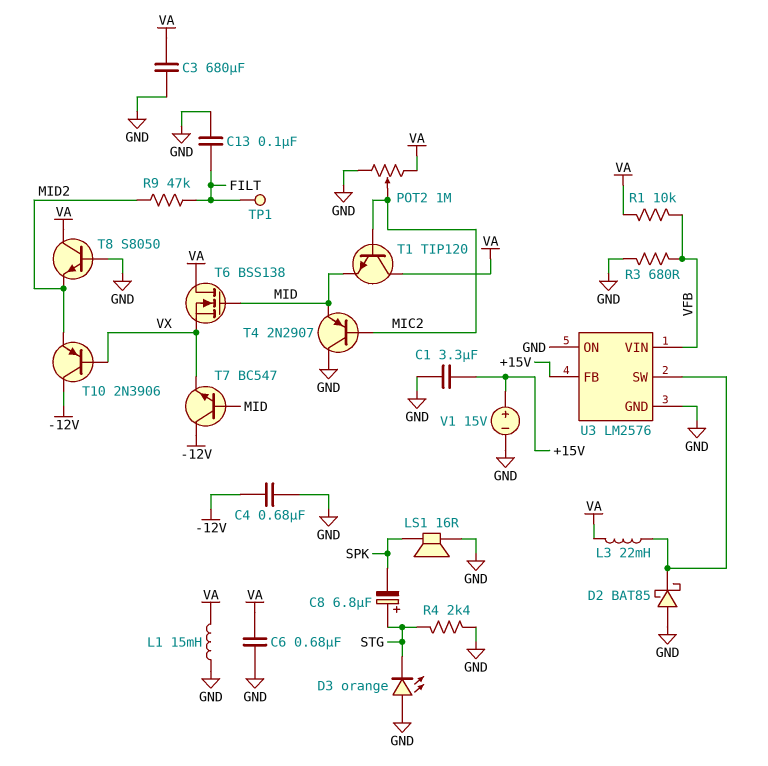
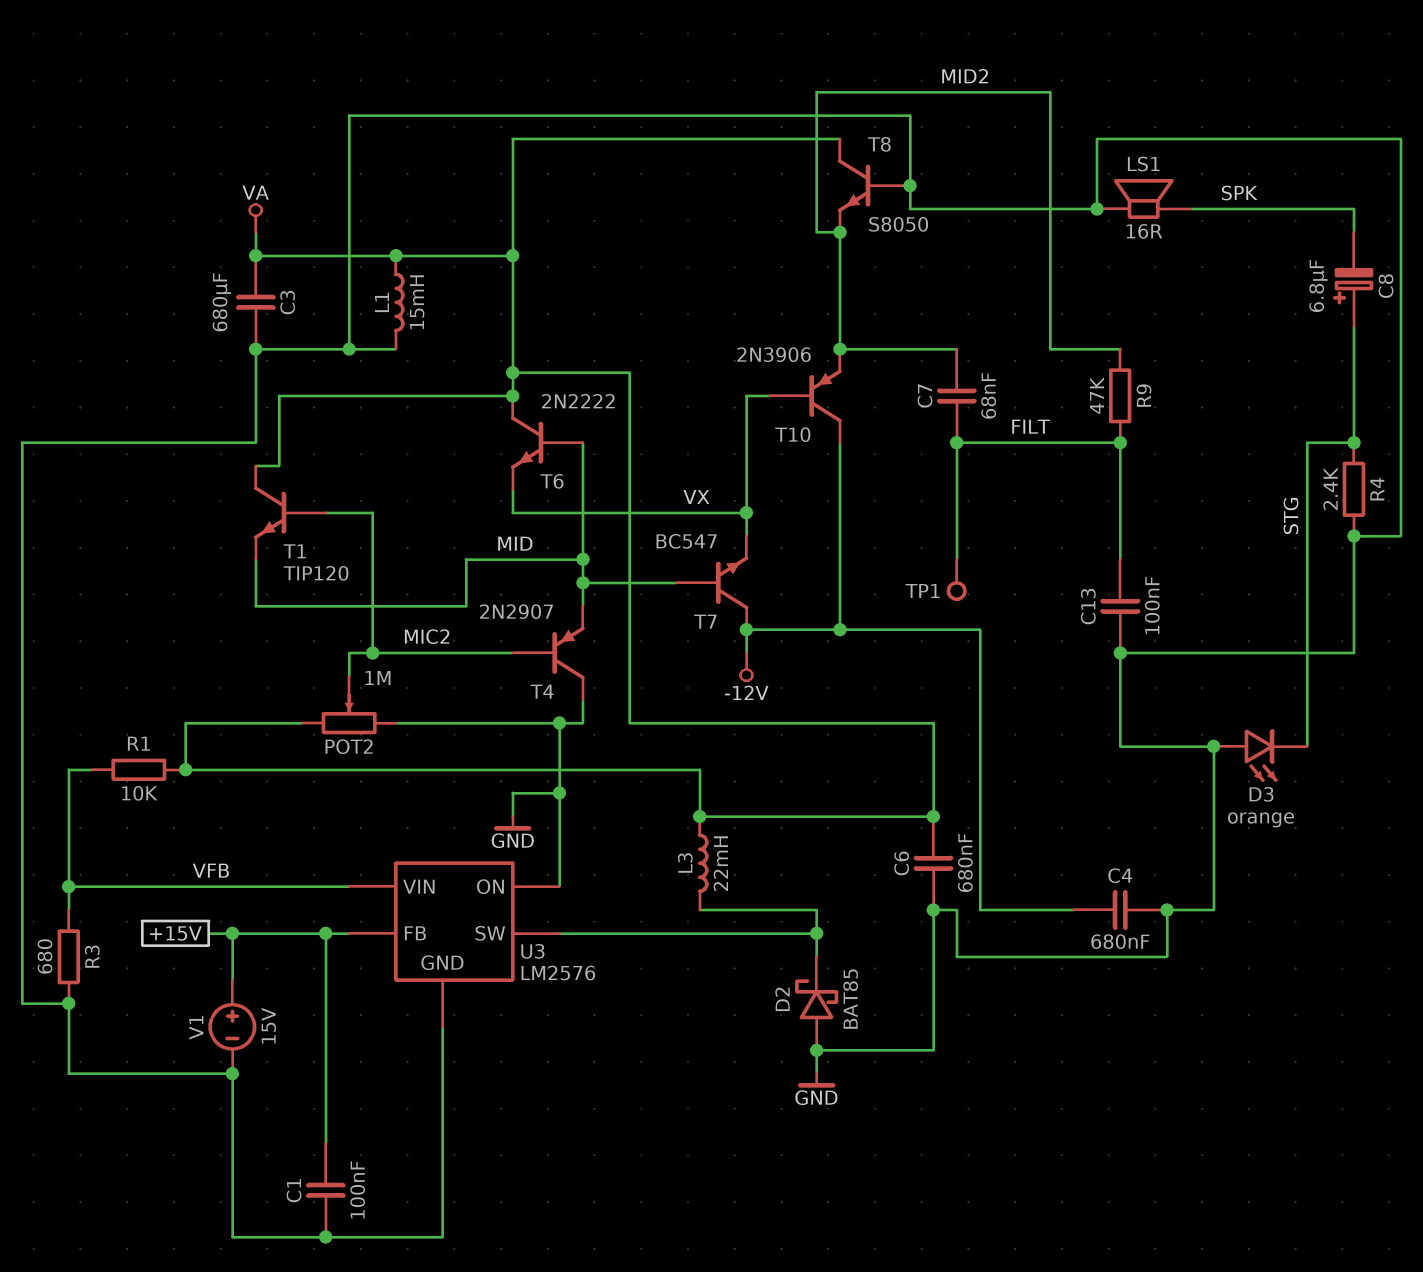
C1: 3.3uF (+15V, GND) -> 100nF (+15V, GND)
C7: none -> 68nF (FILT, MID2)
T6: NMOS BSS138 (G MID, D VA, S VX) -> NPN 2N2222 (B MID, C VA, E VX)

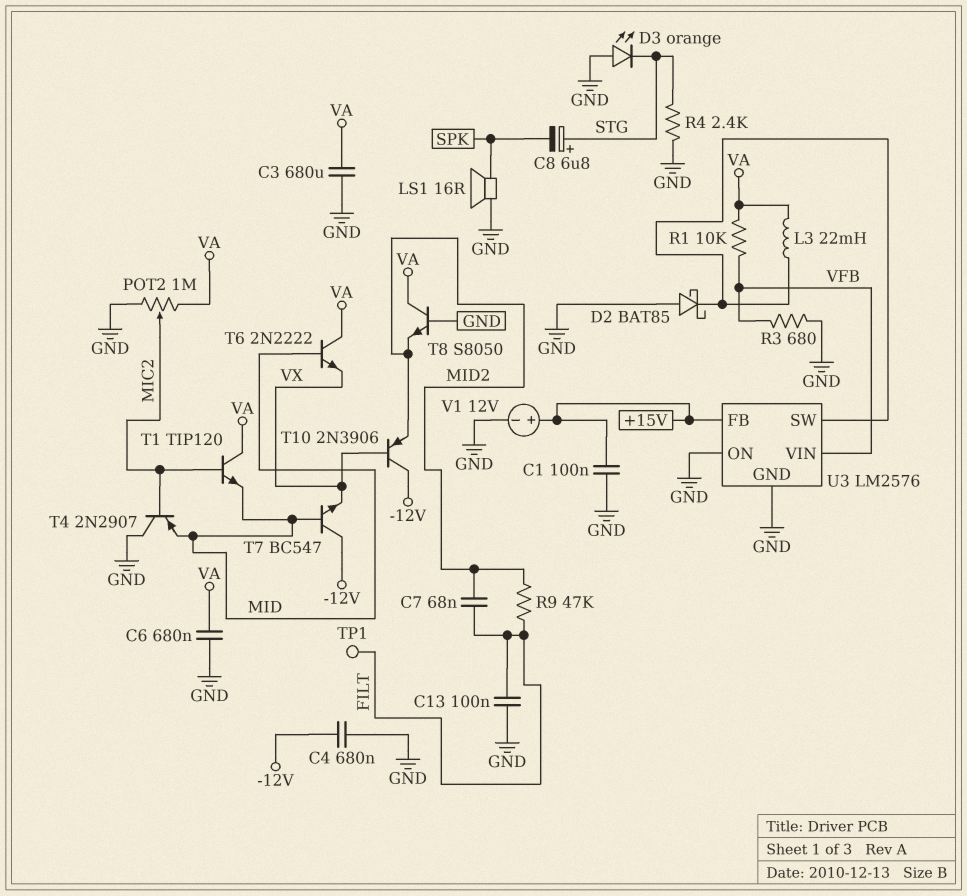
L1: 15mH (GND, VA) -> none
V1: 15V (plus +15V, minus GND) -> 12V (plus +15V, minus GND)

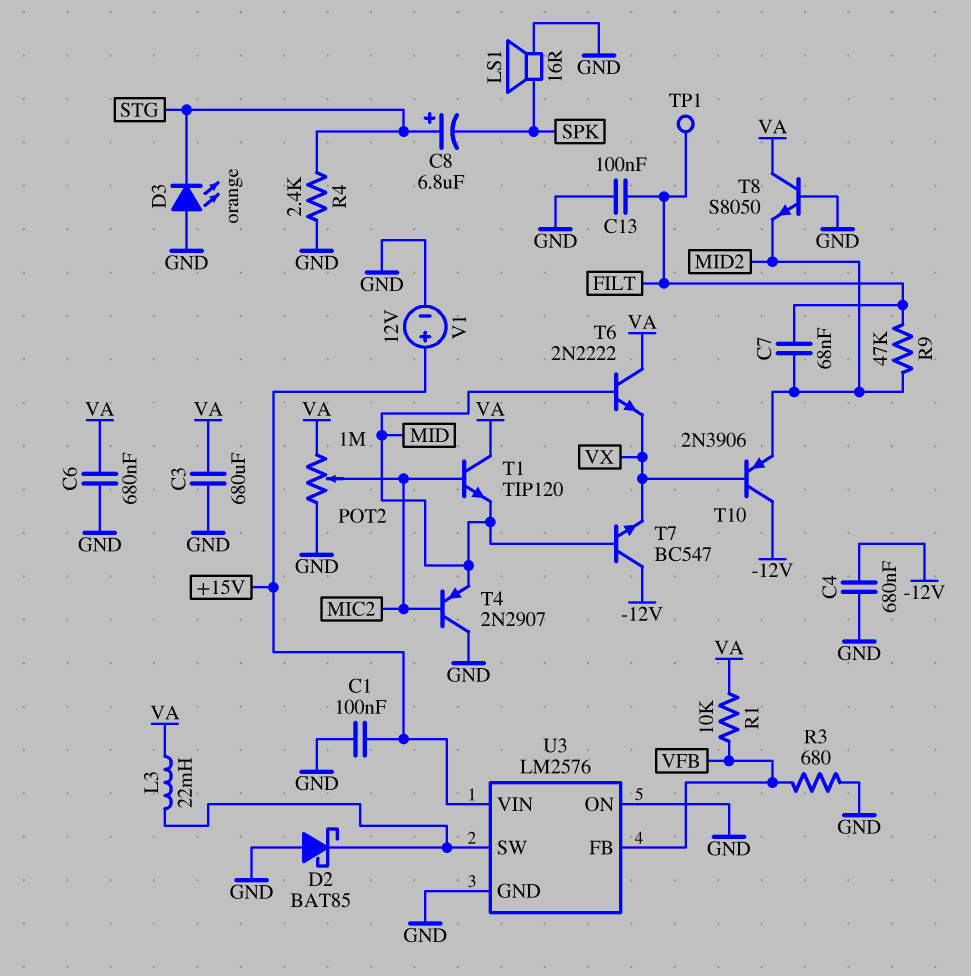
U3 pin FB: +15V -> VFB
U3 pin VIN: VFB -> +15V

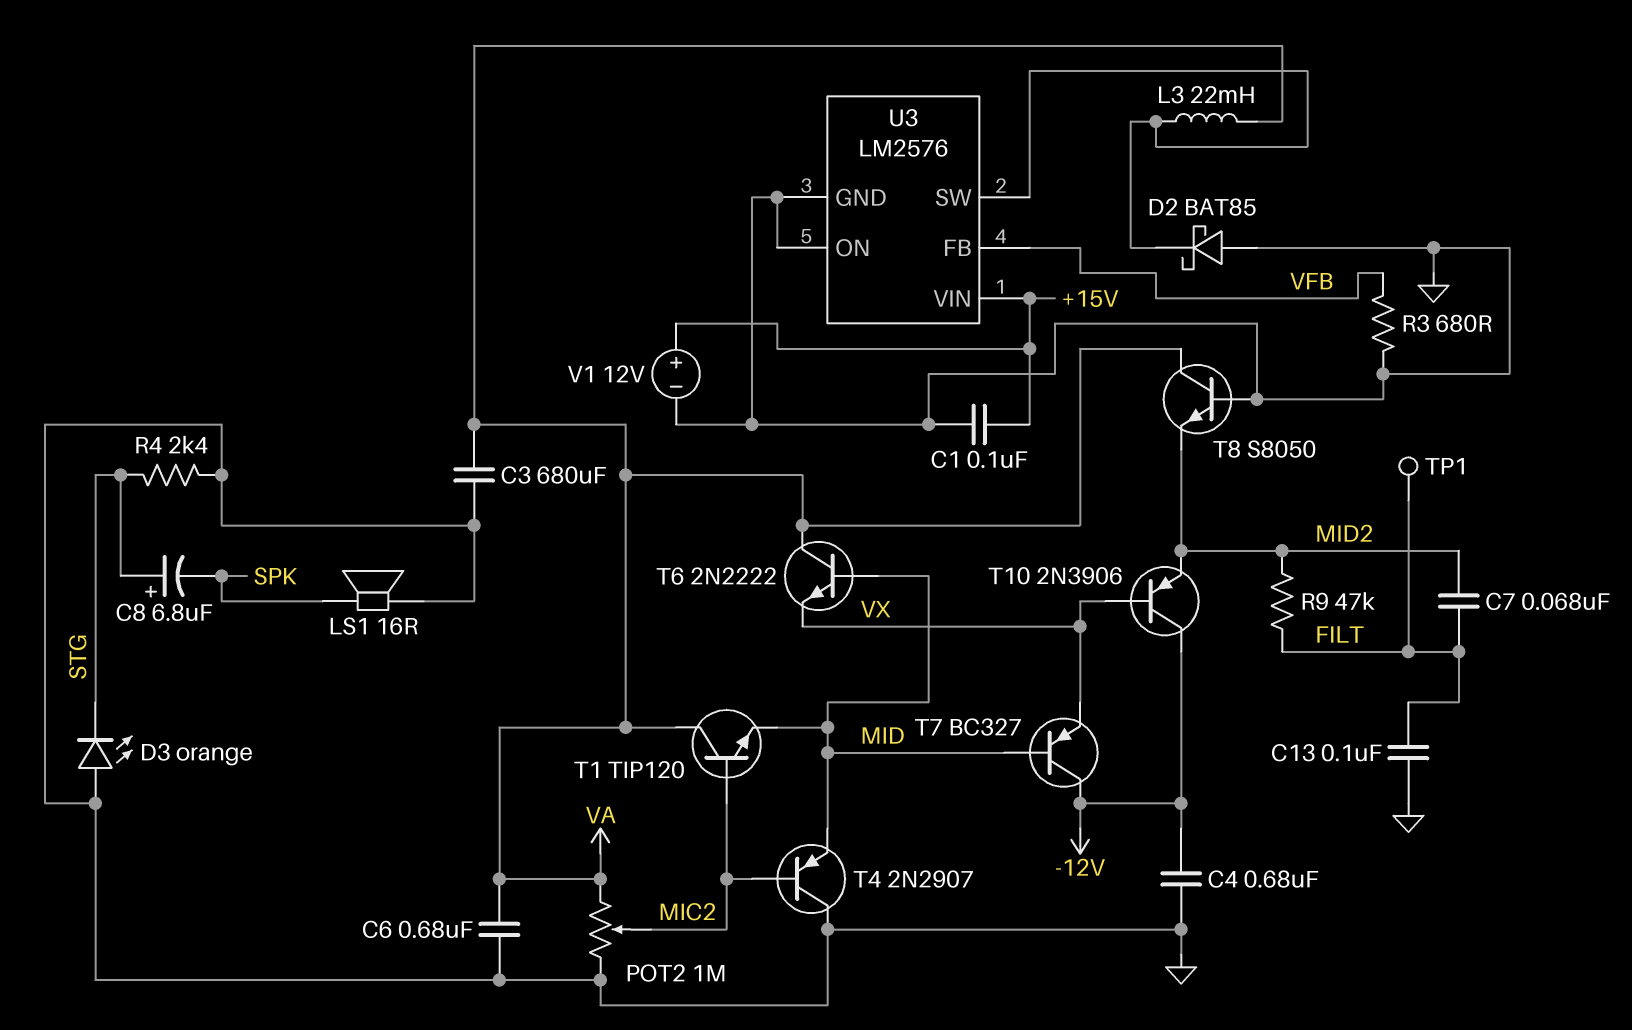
R1: 10k (VA, VFB) -> none
T7: NPN BC547 (B MID, C -12V, E VX) -> PNP BC327 (B MID, C -12V, E VX)

